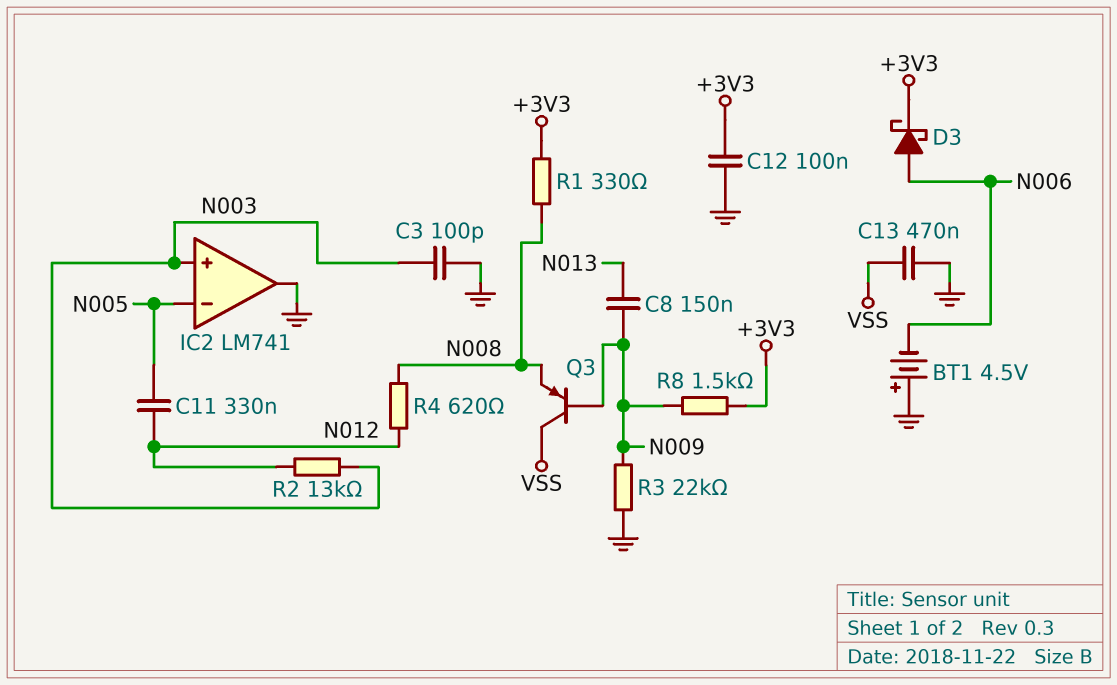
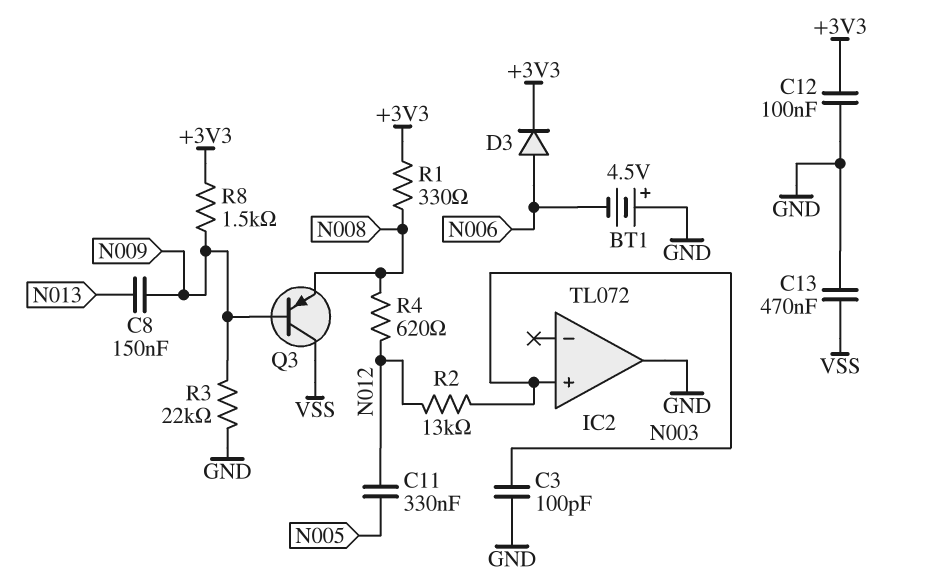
D3: schottky (A N006, K +3V3) -> diode (A N006, K +3V3)
IC2: LM741 -> TL072
IC2 pin in-: N005 -> none

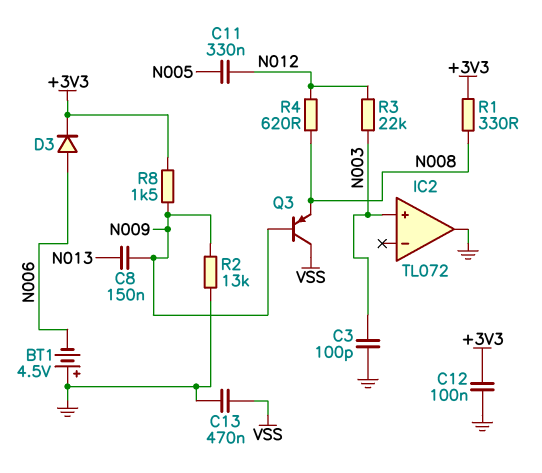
R2: 13k (N003, N012) -> 13k (GND, N009)
R3: 22k (GND, N009) -> 22k (N003, N012)

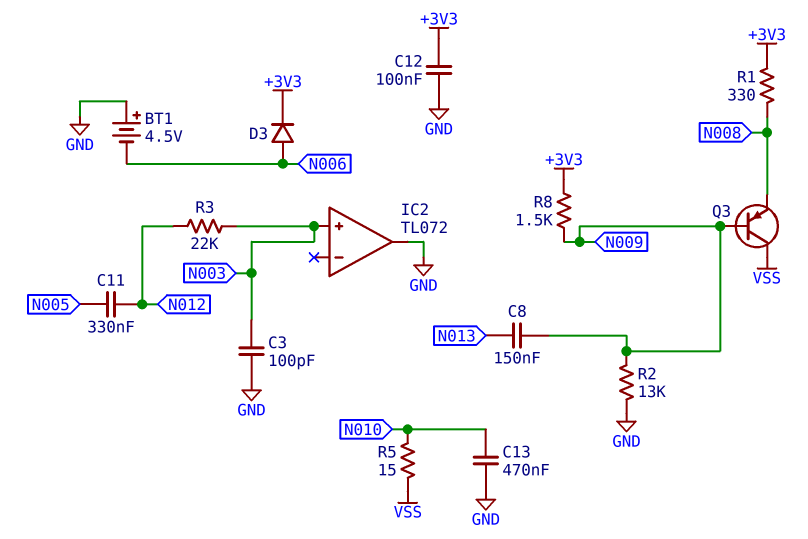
C13: 470nF (GND, VSS) -> 470nF (GND, N010)
R4: 620 (N008, N012) -> none
R5: none -> 15 (N010, VSS)

